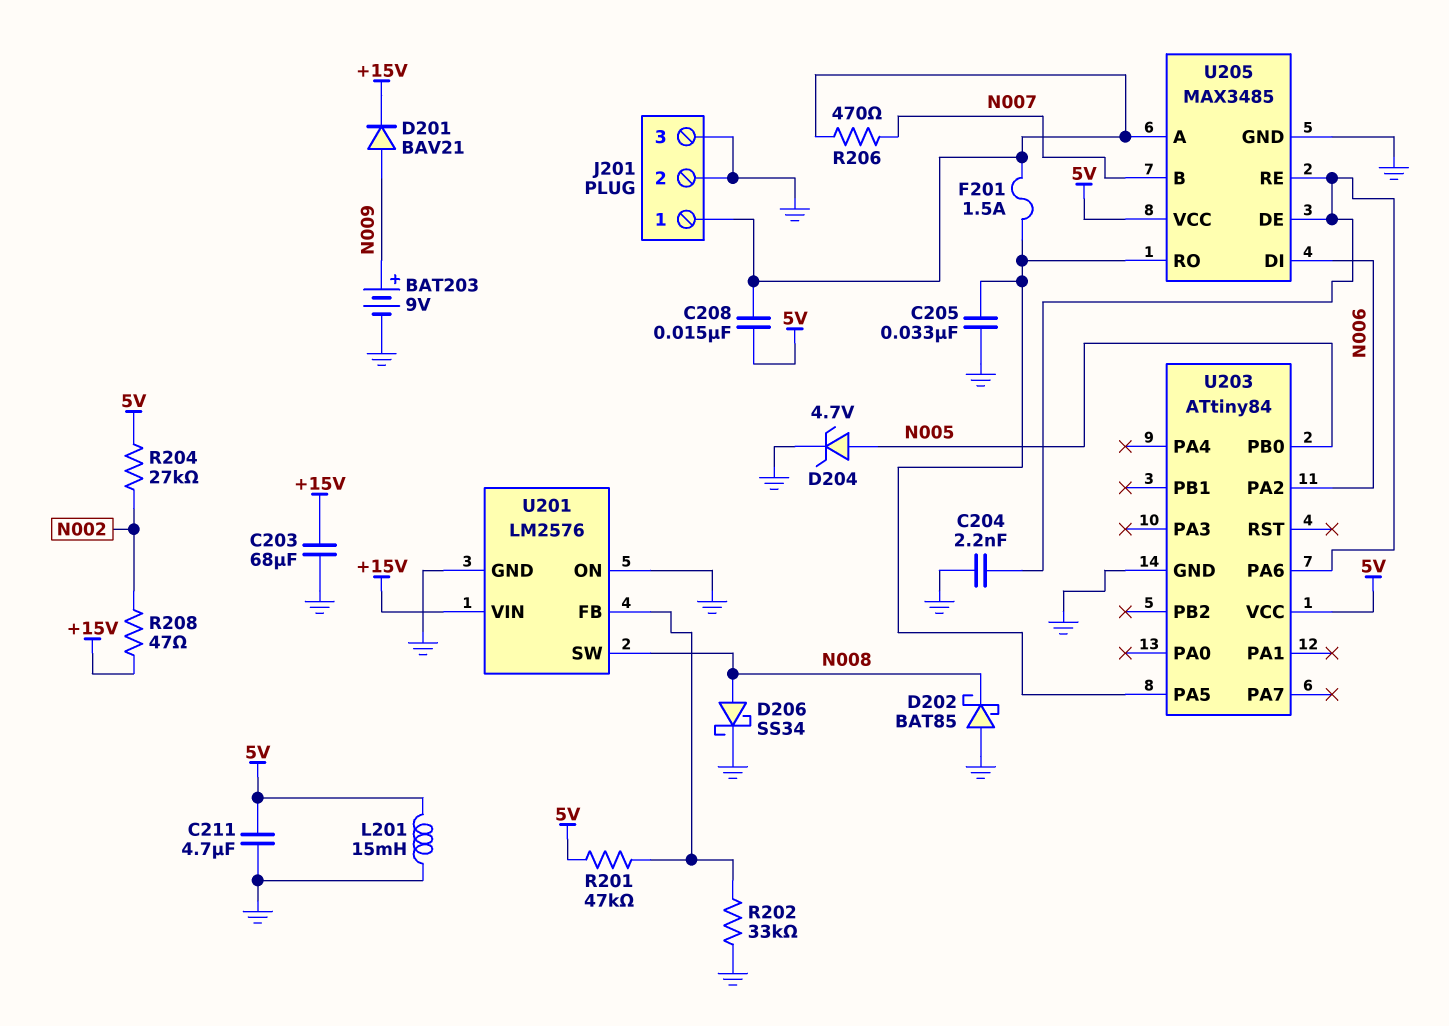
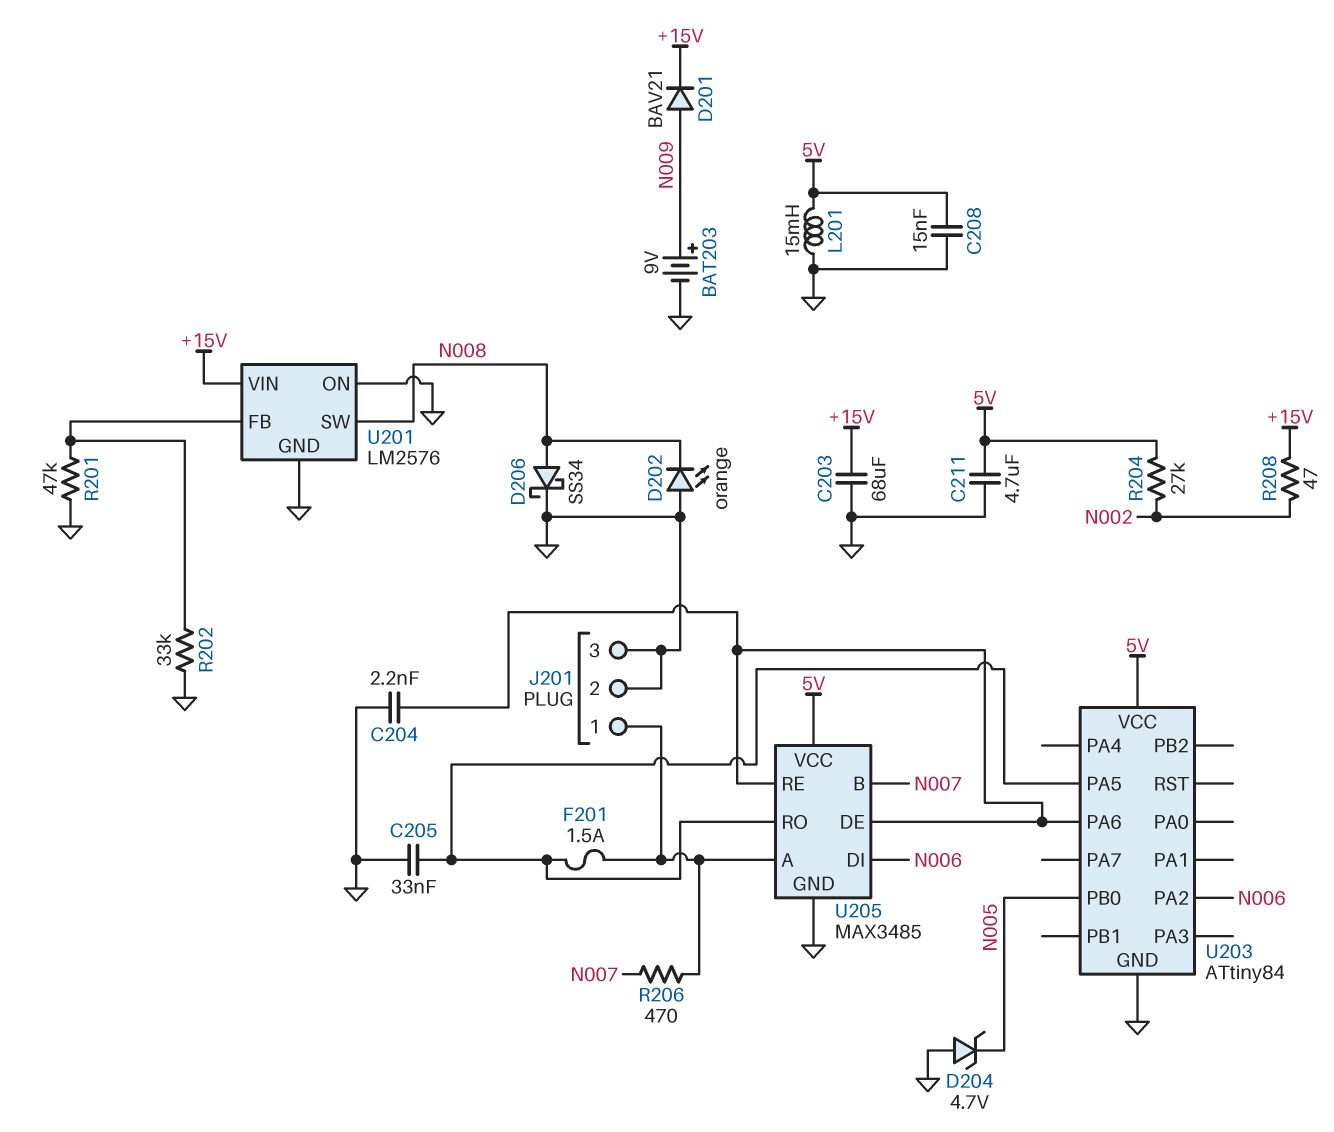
C208: 15nF (5V, J201/1) -> 15nF (5V, GND)
D202: schottky BAT85 (A GND, K N008) -> LED orange (A GND, K N008)
D204: zener 4.7V (A N005, K GND) -> zener 4.7V (A GND, K N005)
R201: 47k (5V, U201/FB) -> 47k (GND, U201/FB)

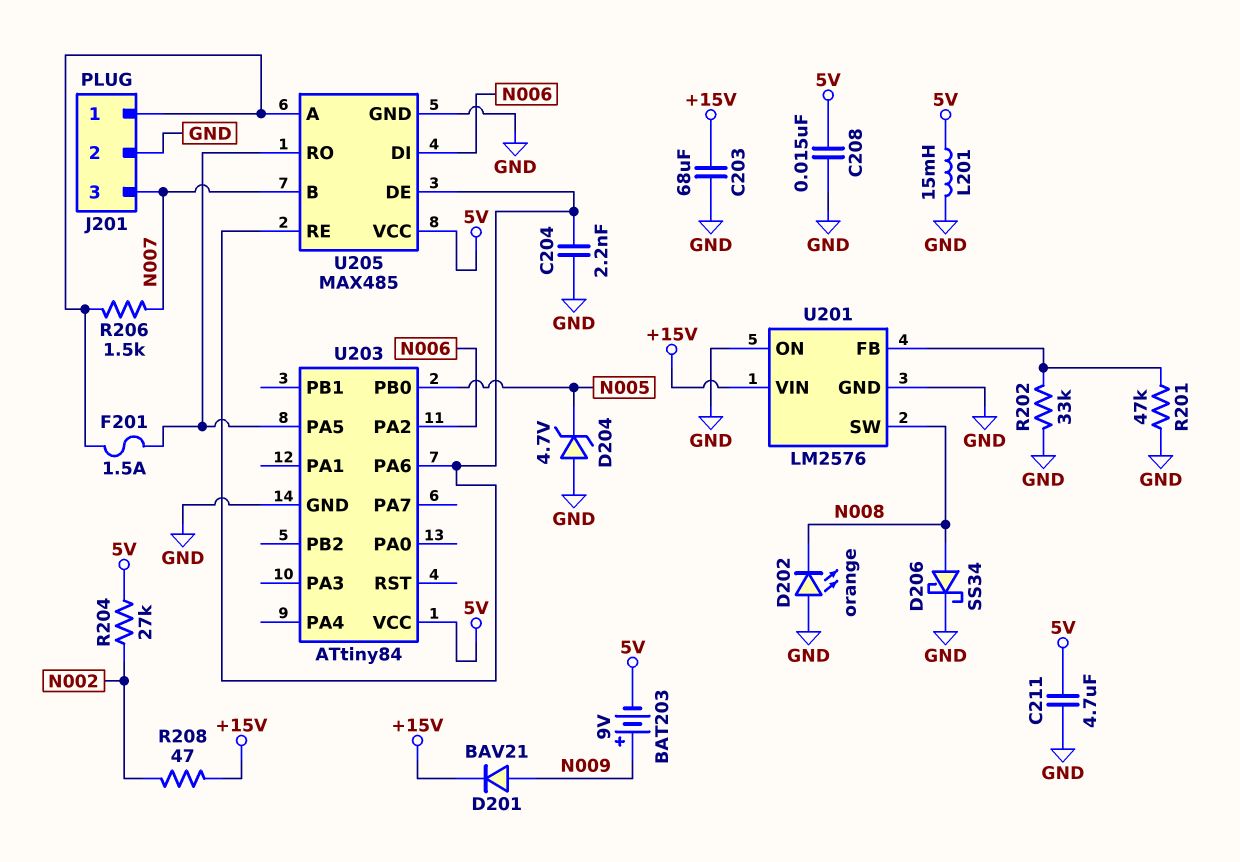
BAT203: 9V (plus N009, minus GND) -> 9V (plus N009, minus 5V)
C205: 33nF (GND, U203/PA5) -> none
J201 pin 3: GND -> N007
R206: 470 (J201/1, N007) -> 1.5k (J201/1, N007)
U205: MAX3485 -> MAX485

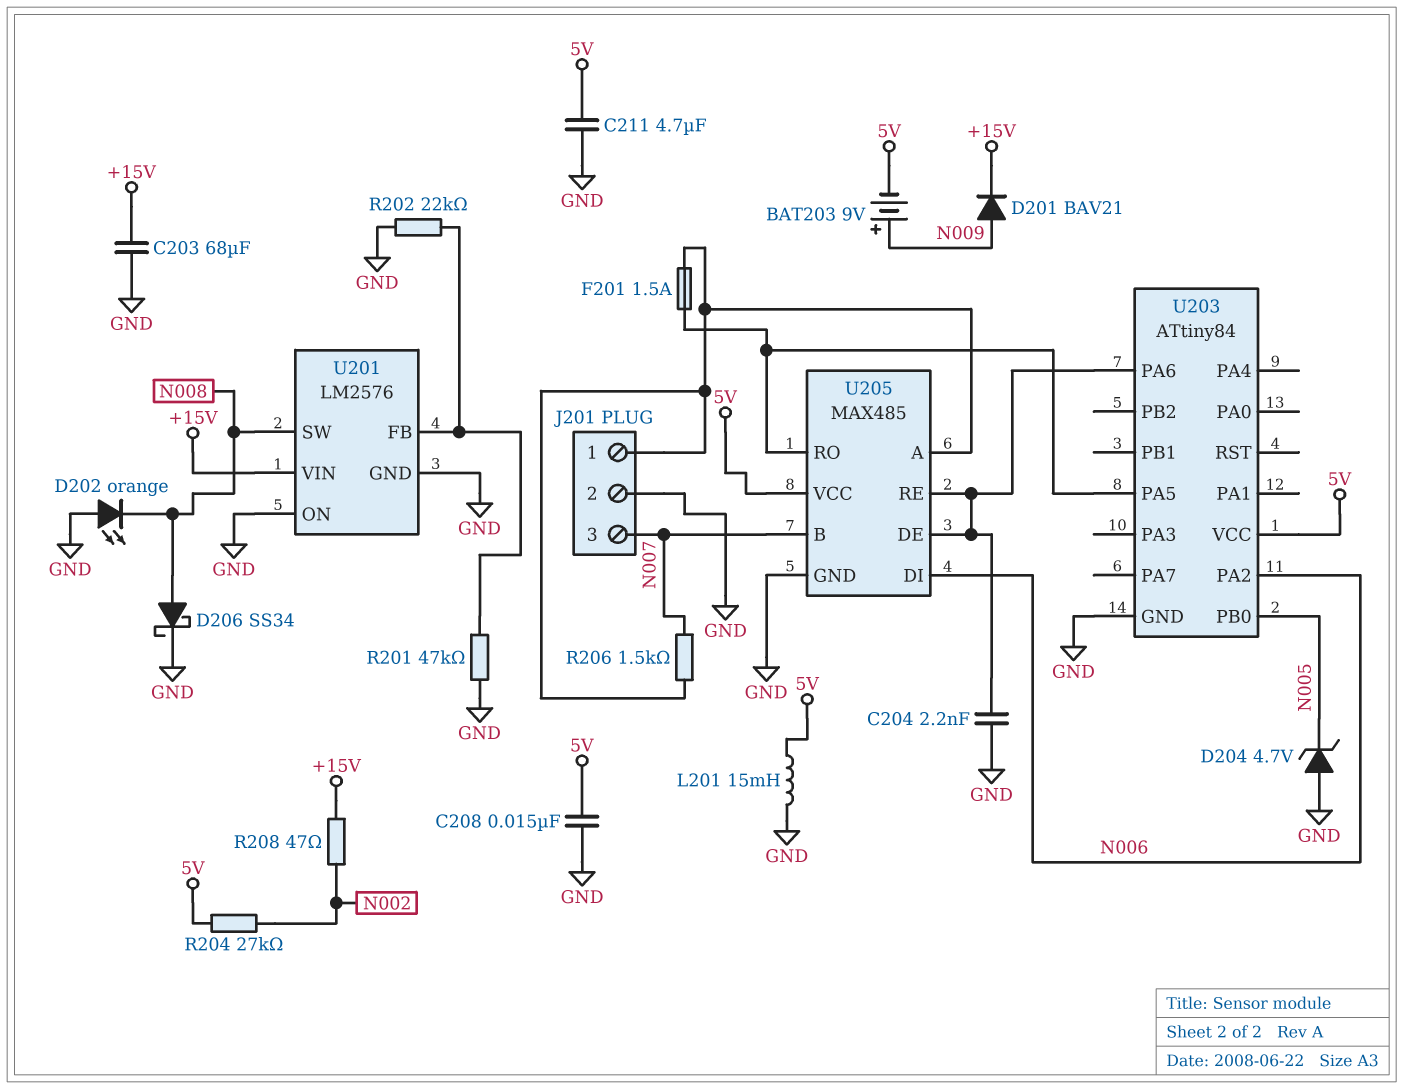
R202: 33k (GND, U201/FB) -> 22k (GND, U201/FB)

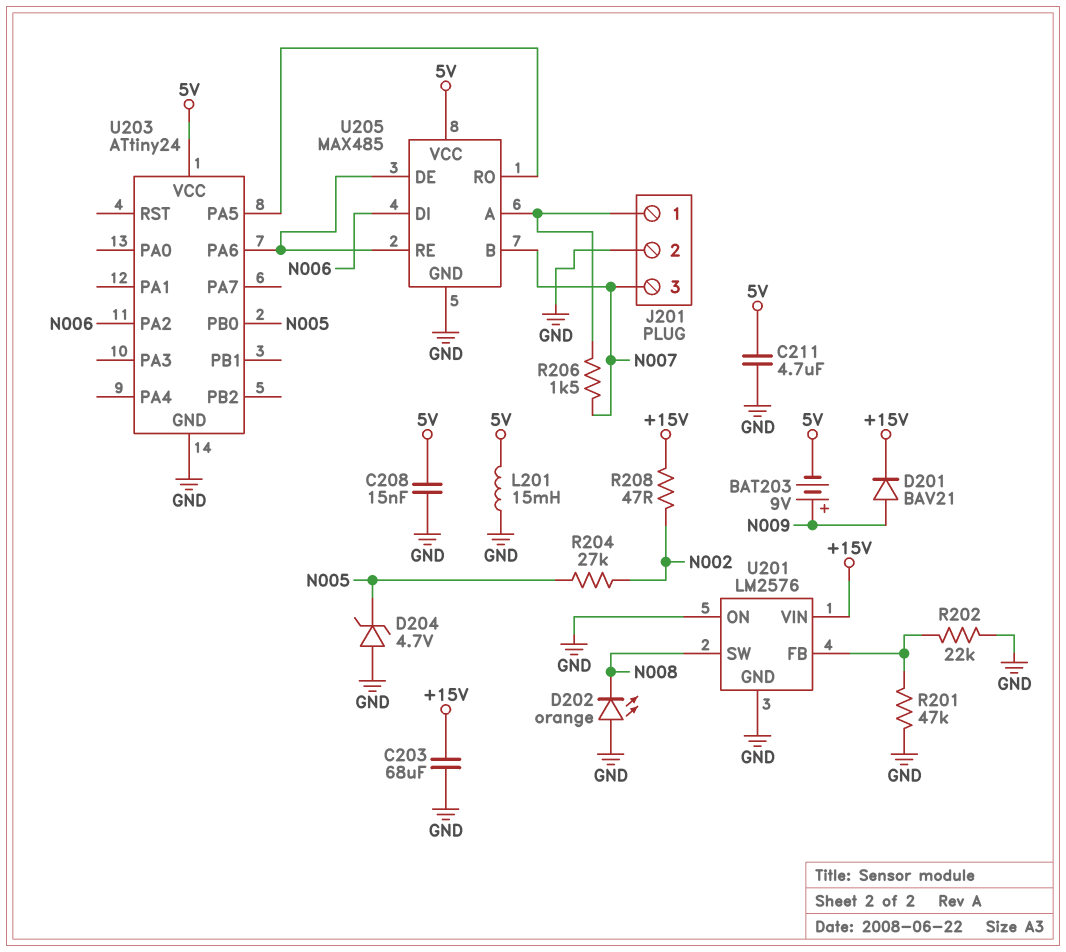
C204: 2.2nF (GND, U203/PA6) -> none
D206: schottky SS34 (A N008, K GND) -> none
F201: 1.5A (J201/1, U203/PA5) -> none
R204: 27k (5V, N002) -> 27k (N002, N005)
U203: ATtiny84 -> ATtiny24

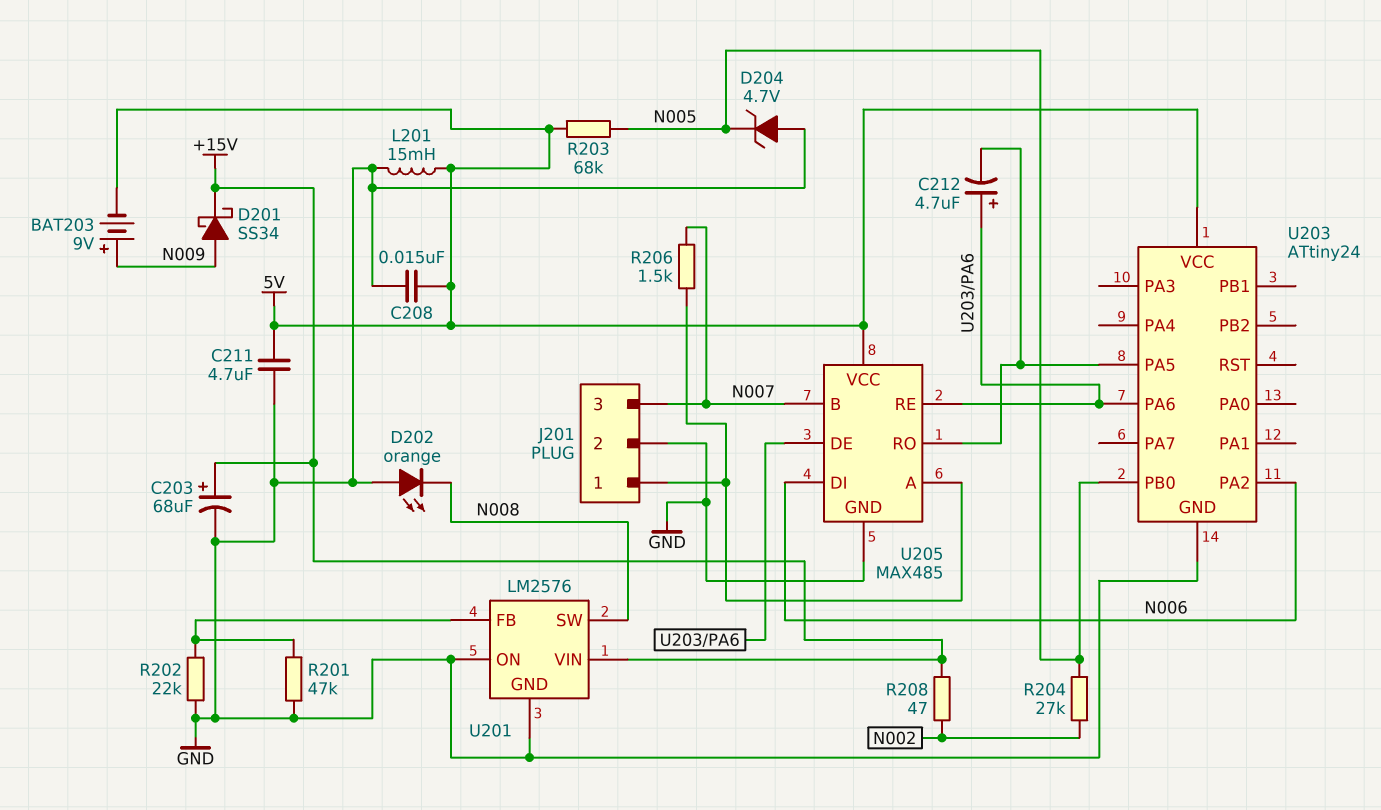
C203: 68uF (+15V, GND) -> 68uF (plus +15V, minus GND)
C212: none -> 4.7uF (plus U203/PA6, minus U203/PA5)
D201: diode BAV21 (A N009, K +15V) -> schottky SS34 (A N009, K +15V)
R203: none -> 68k (5V, N005)

